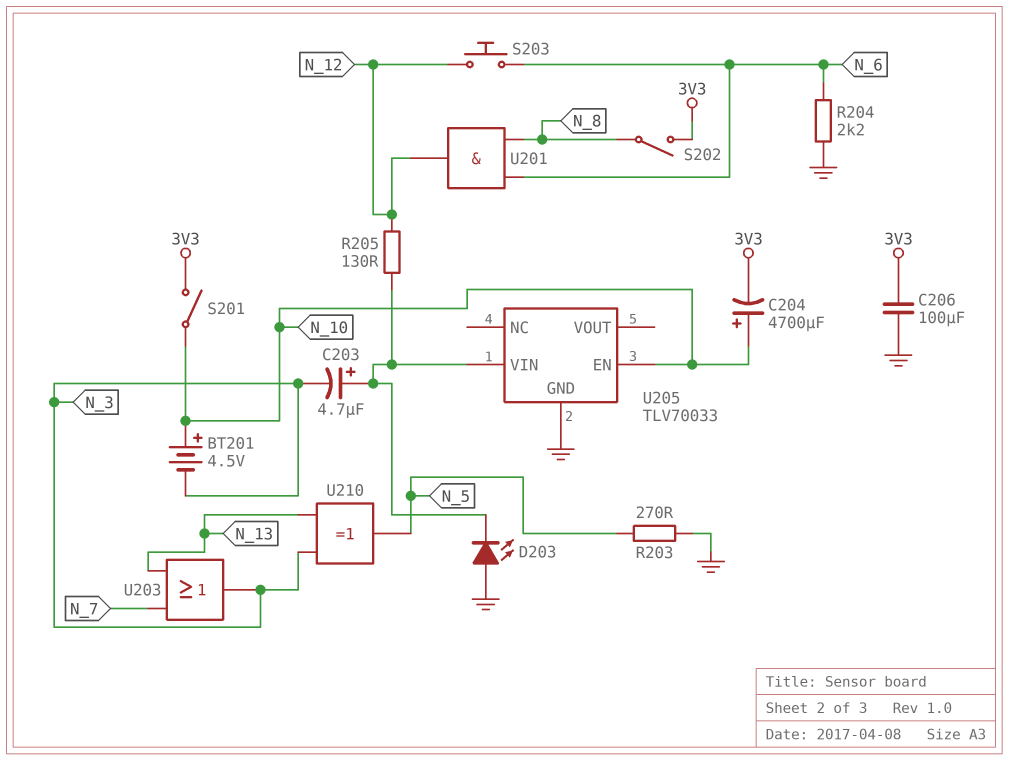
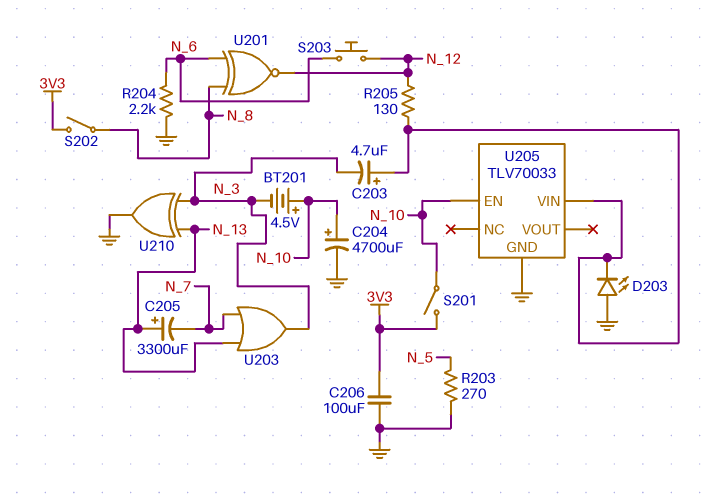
C204: 4700uF (plus N_10, minus 3V3) -> 4700uF (plus N_10, minus GND)
C205: none -> 3300uF (plus N_13, minus N_7)
U201: AND (in N_6, in N_8, out N_12) -> XNOR (in N_6, in N_8, out N_12)
U210: XOR (in N_3, in N_13, out N_5) -> XOR (in N_3, in N_13, out GND)

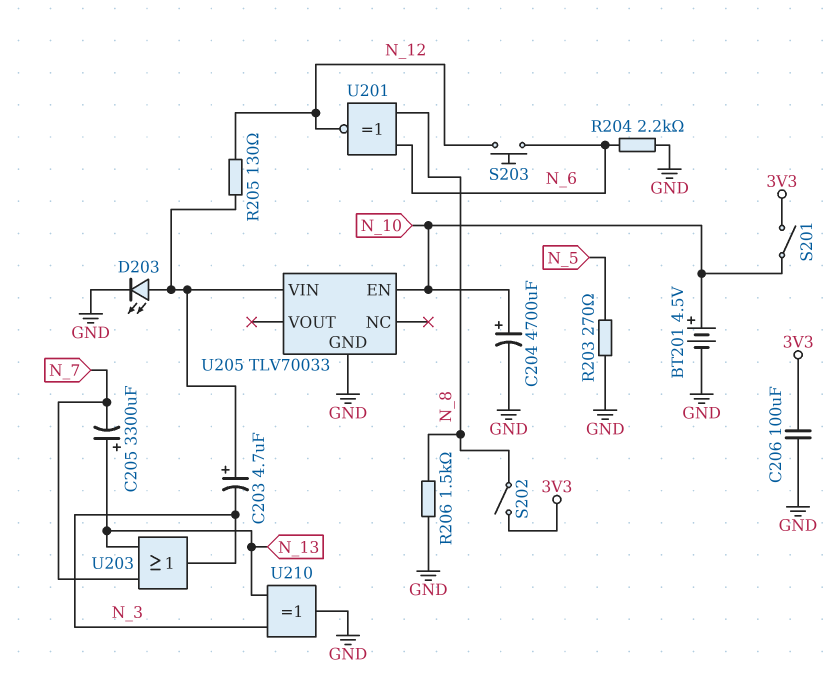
BT201: 4.5V (plus N_10, minus N_3) -> 4.5V (plus N_10, minus GND)
D203: LED (A GND, K U205/VIN) -> LED (A U205/VIN, K GND)
R206: none -> 1.5k (GND, N_8)

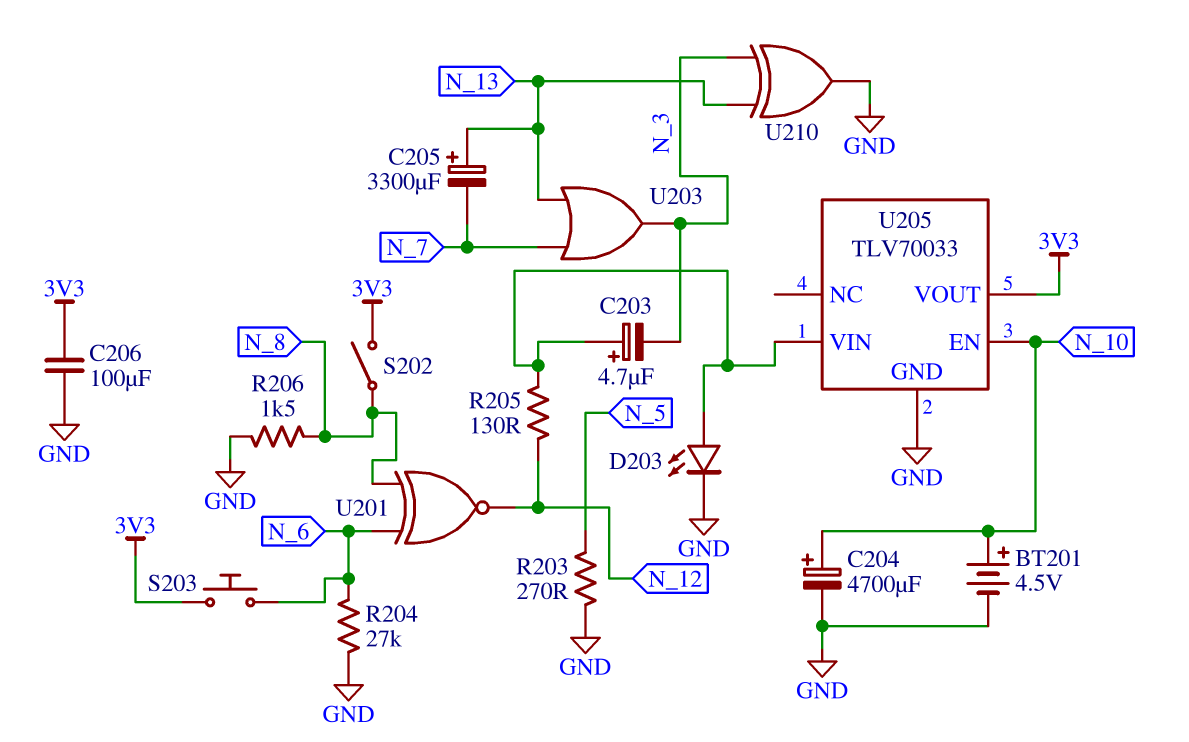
R204: 2.2k (GND, N_6) -> 27k (GND, N_6)
S201: switch (3V3, N_10) -> none
S203: button (N_6, N_12) -> button (3V3, N_6)
U205 pin VOUT: none -> 3V3

